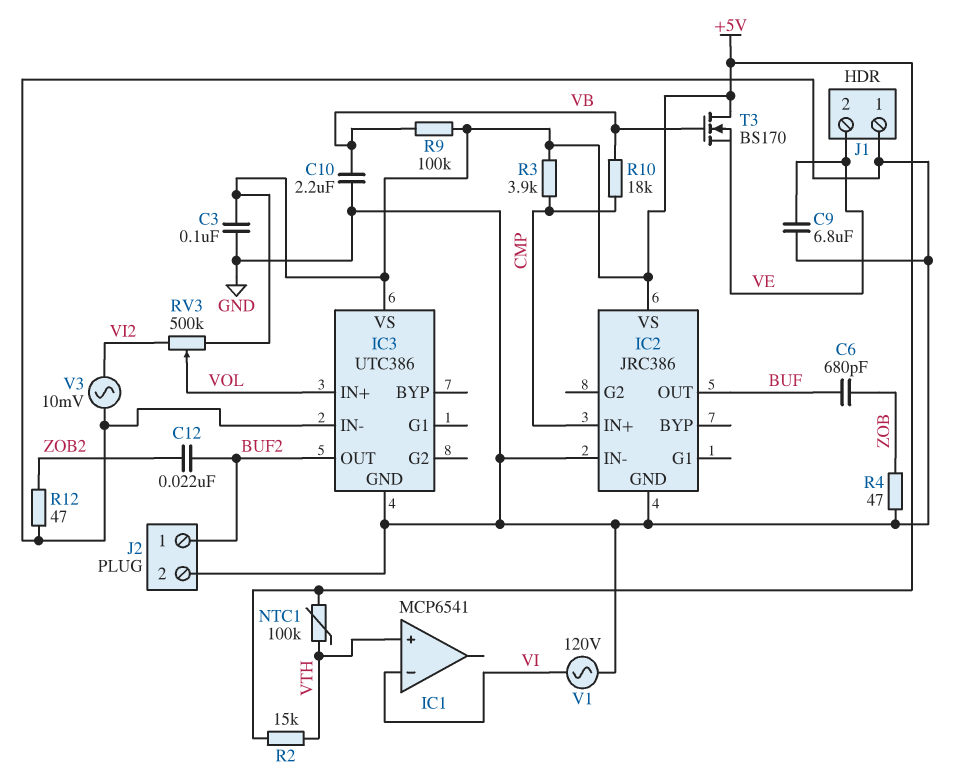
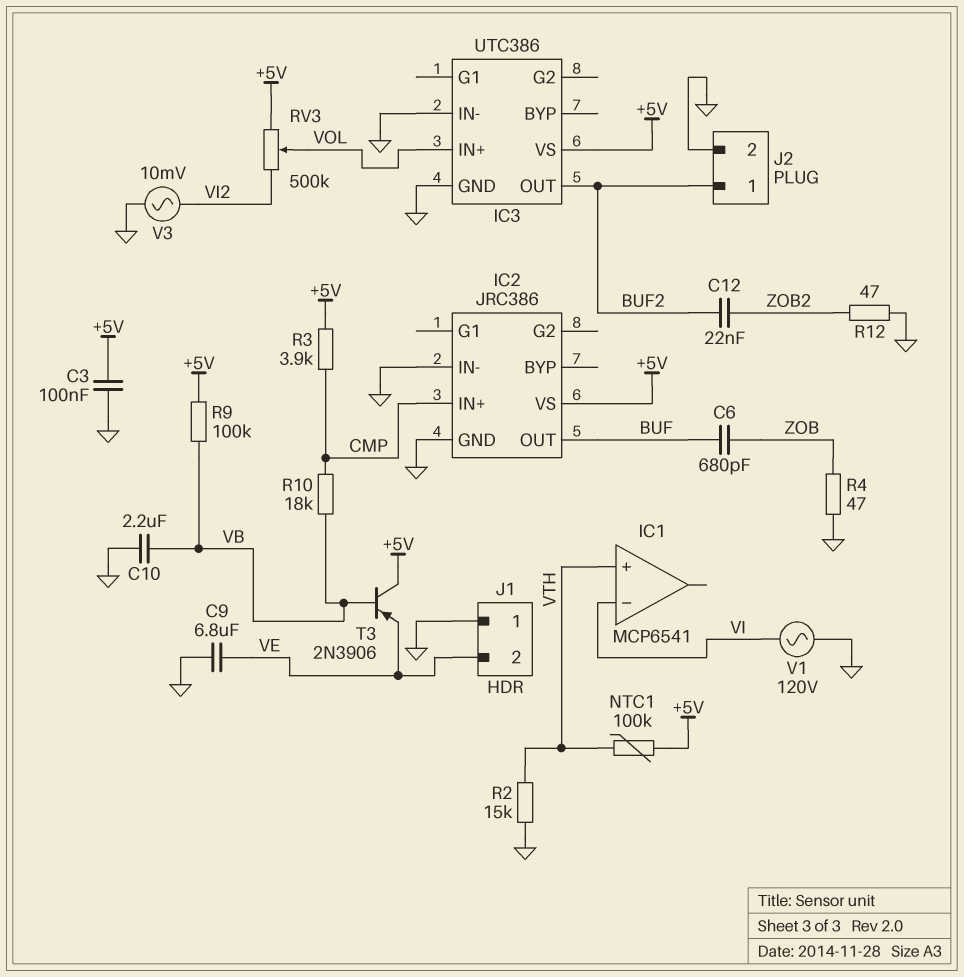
R2: 15k (+5V, VTH) -> 15k (GND, VTH)
T3: NMOS BS170 (G VB, D +5V, S VE) -> PNP 2N3906 (B VB, C +5V, E VE)

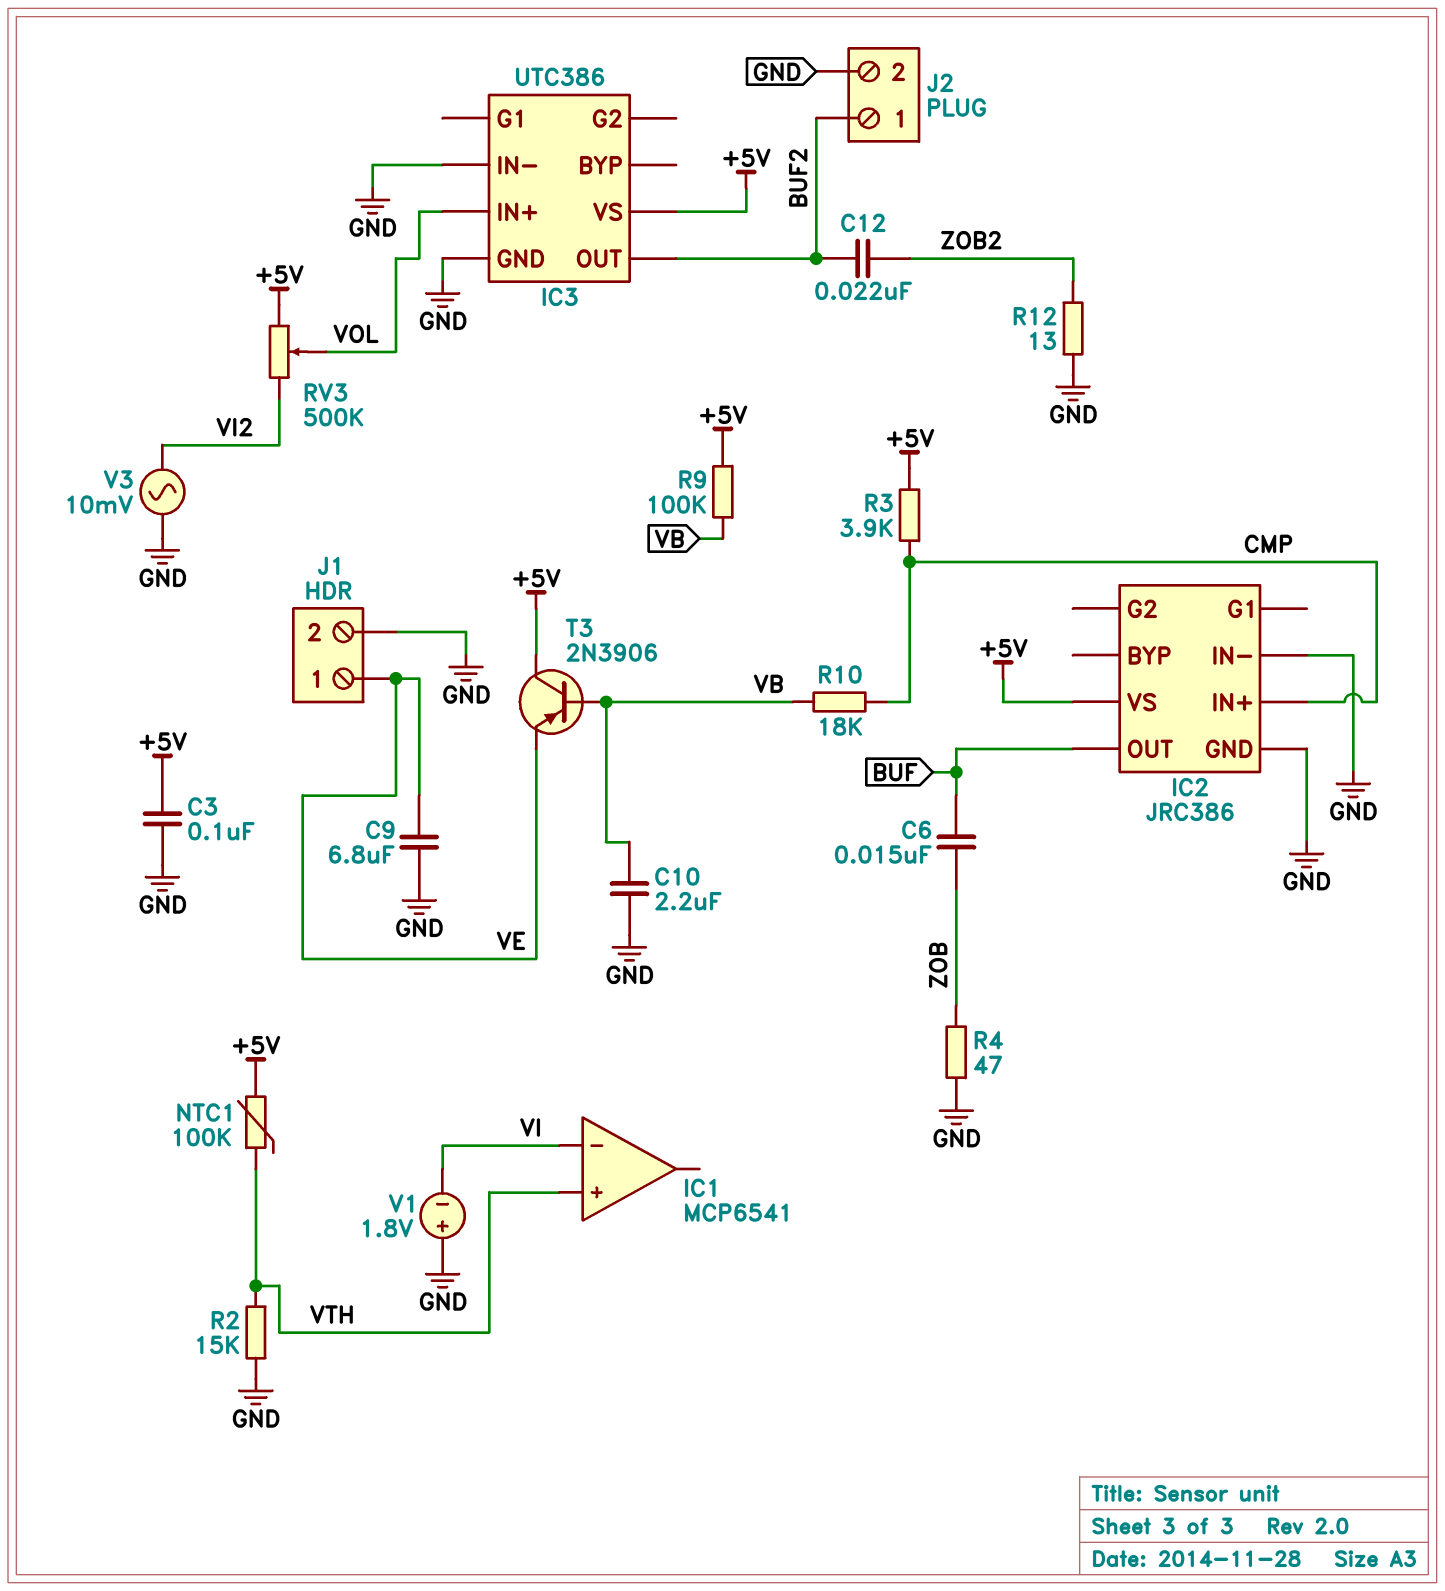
C6: 680pF (BUF, ZOB) -> 15nF (BUF, ZOB)
J1 pin 1: GND -> VE
J1 pin 2: VE -> GND
R12: 47 (GND, ZOB2) -> 13 (GND, ZOB2)
V1: AC 120V (GND, VI) -> 1.8V (plus GND, minus VI)

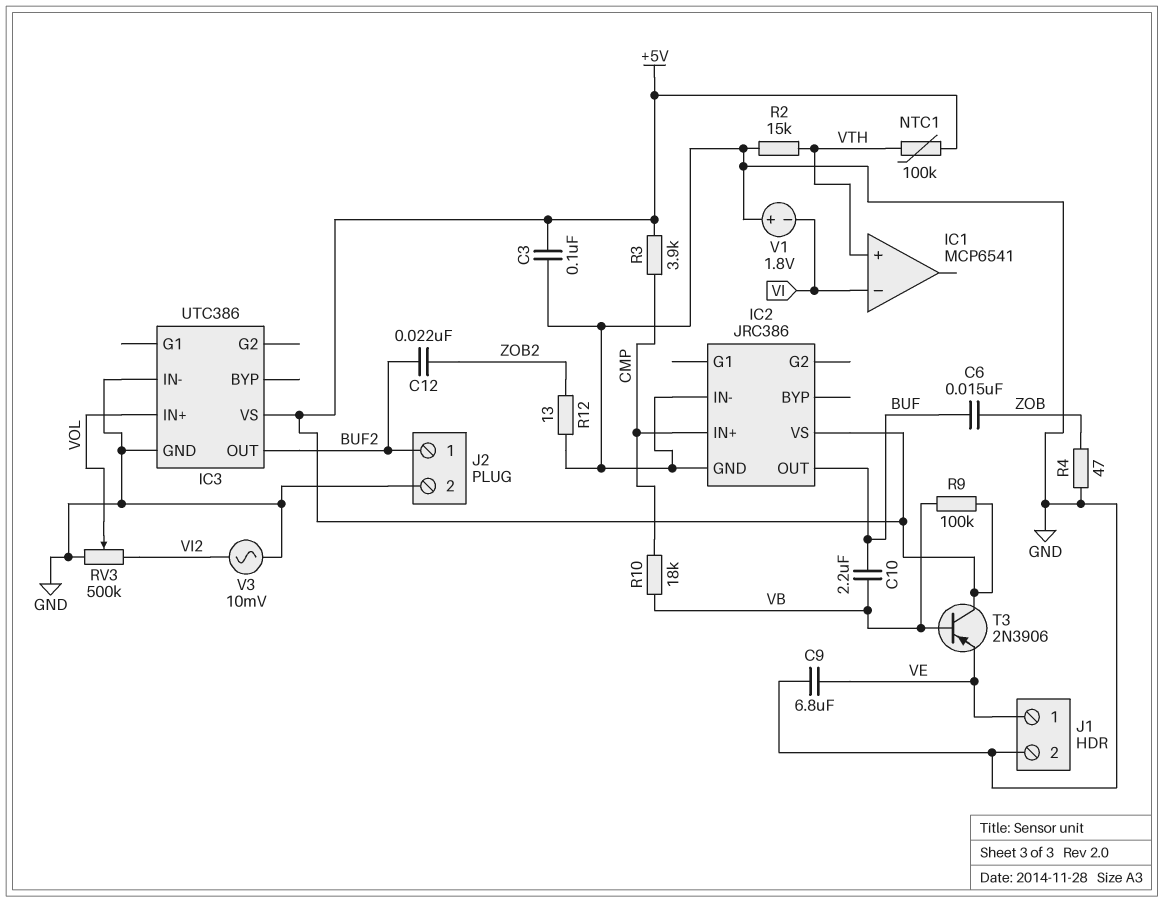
C10: 2.2uF (GND, VB) -> 2.2uF (BUF, VB)
RV3: 500k (+5V, VI2, wiper VOL) -> 500k (GND, VI2, wiper VOL)

